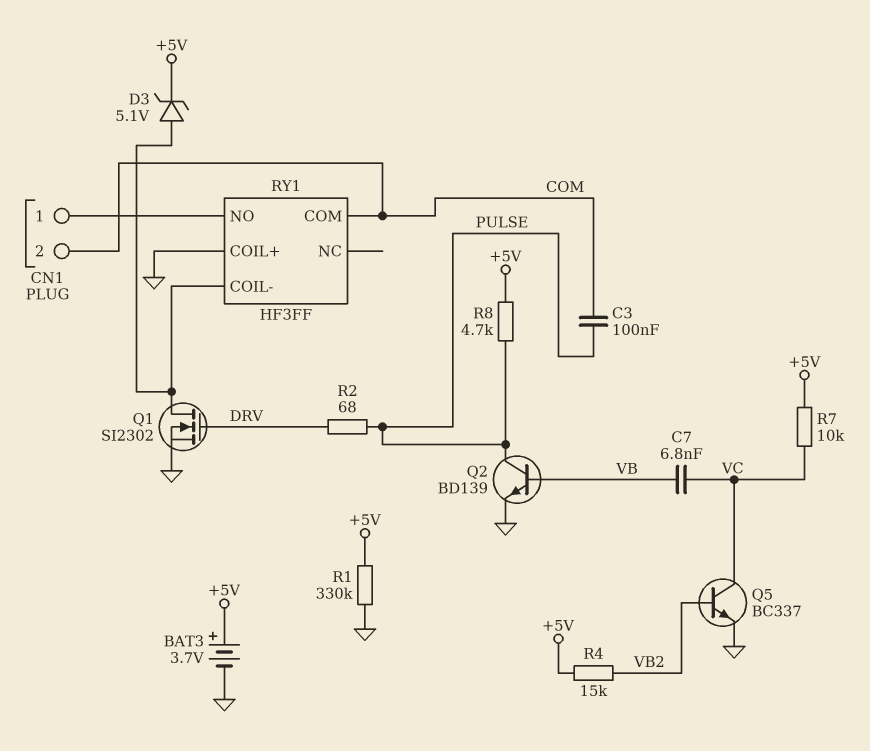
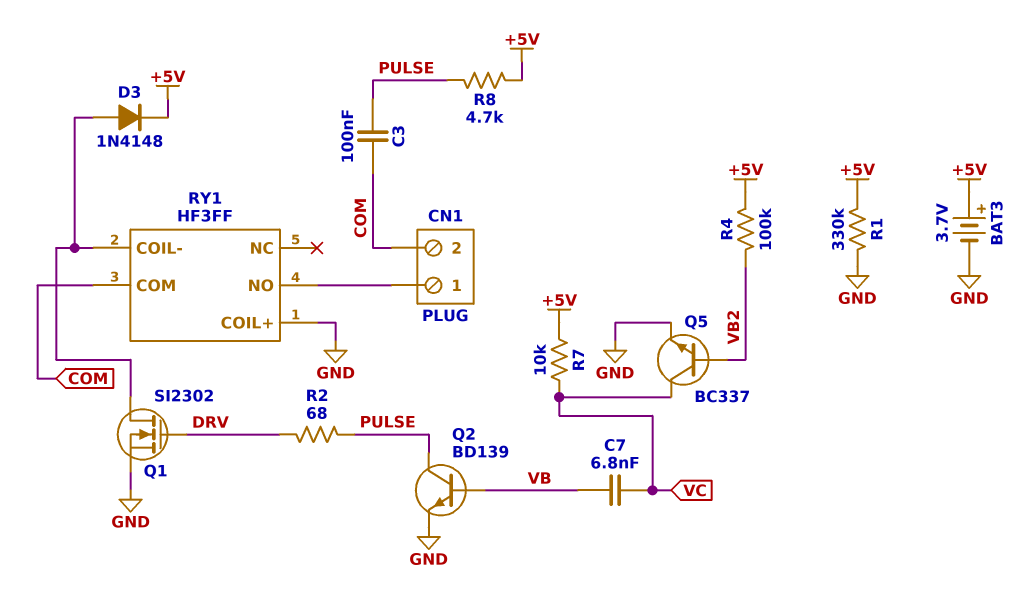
D3: zener 5.1V (A RY1/COIL-, K +5V) -> diode 1N4148 (A RY1/COIL-, K +5V)
R4: 15k (+5V, VB2) -> 100k (+5V, VB2)

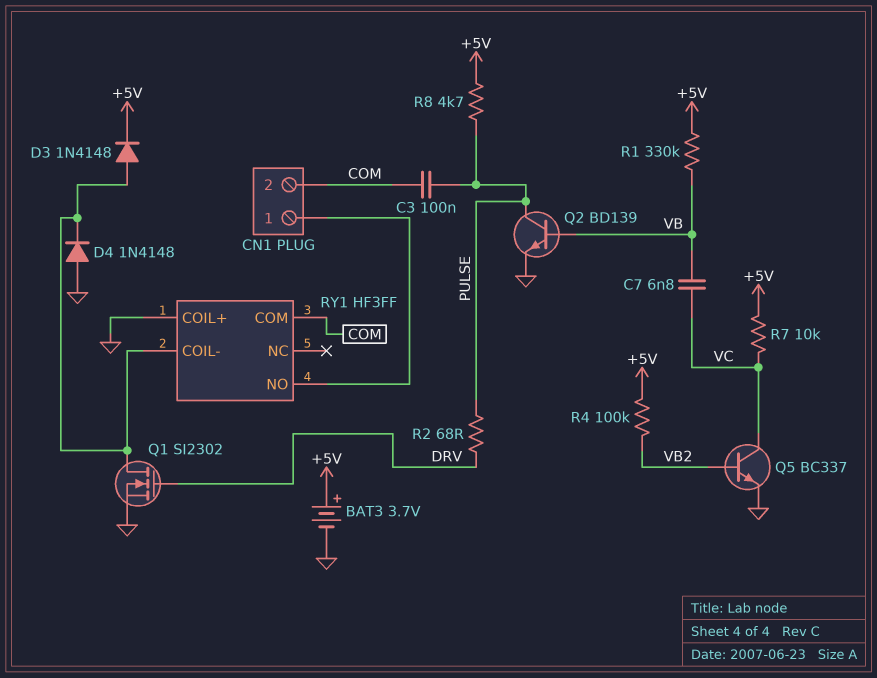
D4: none -> diode 1N4148 (A GND, K RY1/COIL-)
R1: 330k (+5V, GND) -> 330k (+5V, VB)

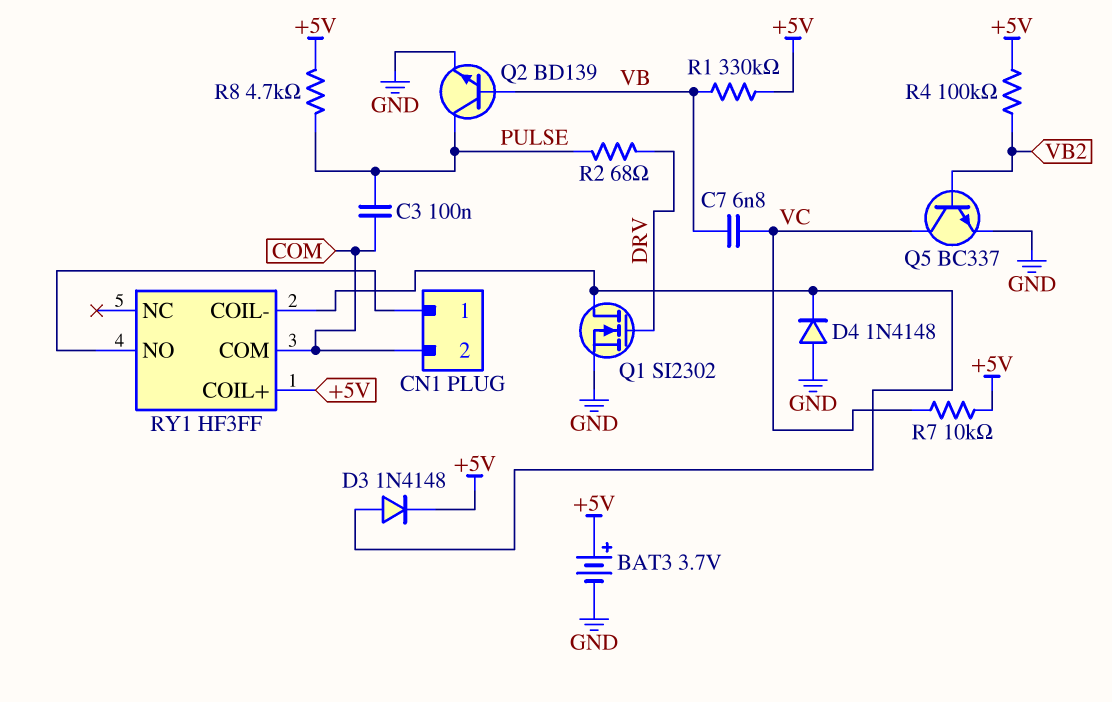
RY1 pin COIL+: GND -> +5V

